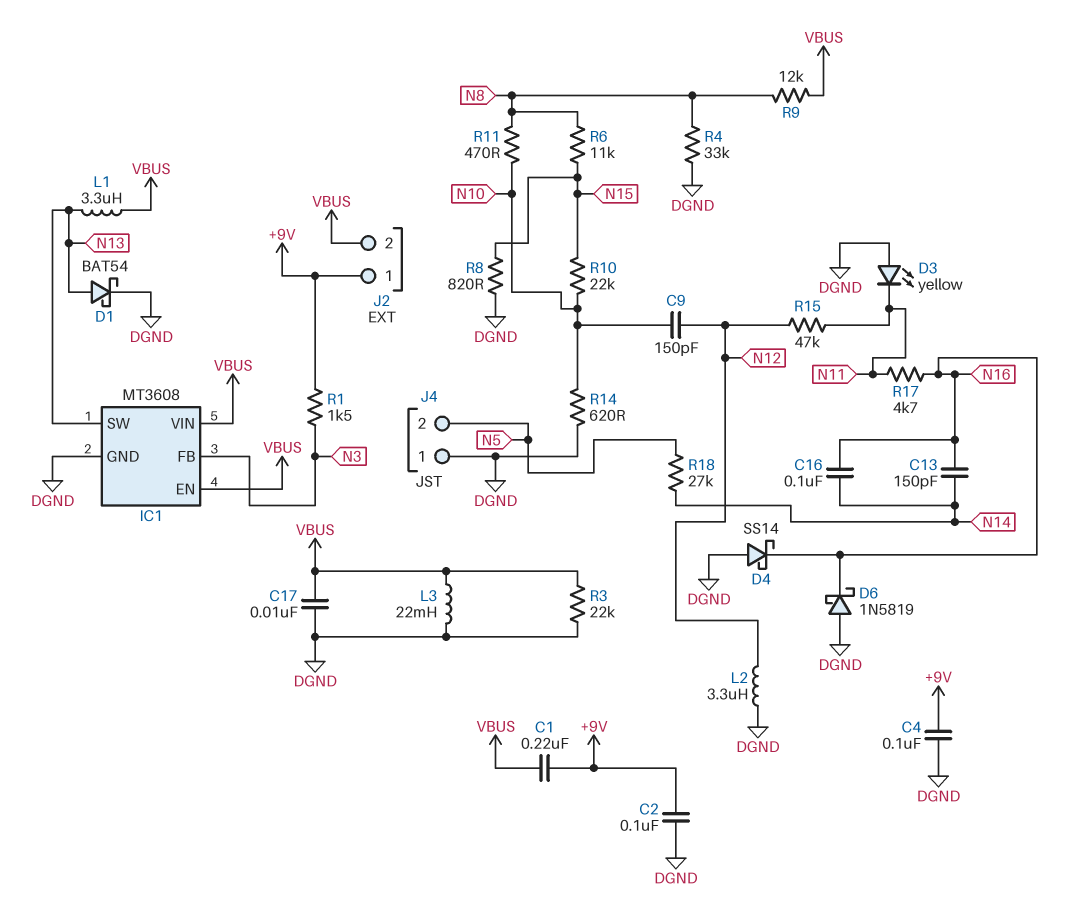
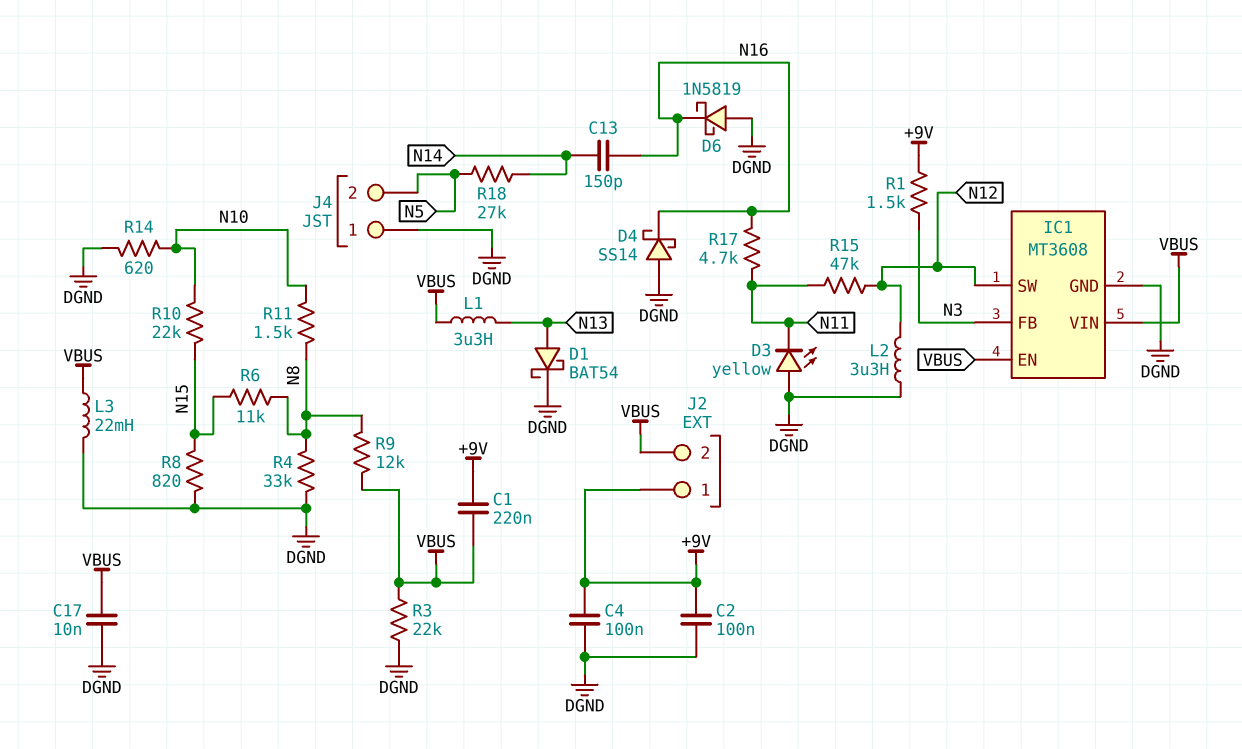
C9: 150pF (N10, N12) -> none
C16: 100nF (N14, N16) -> none
IC1 pin SW: N13 -> N12
R11: 470 (N8, N10) -> 1.5k (N8, N10)

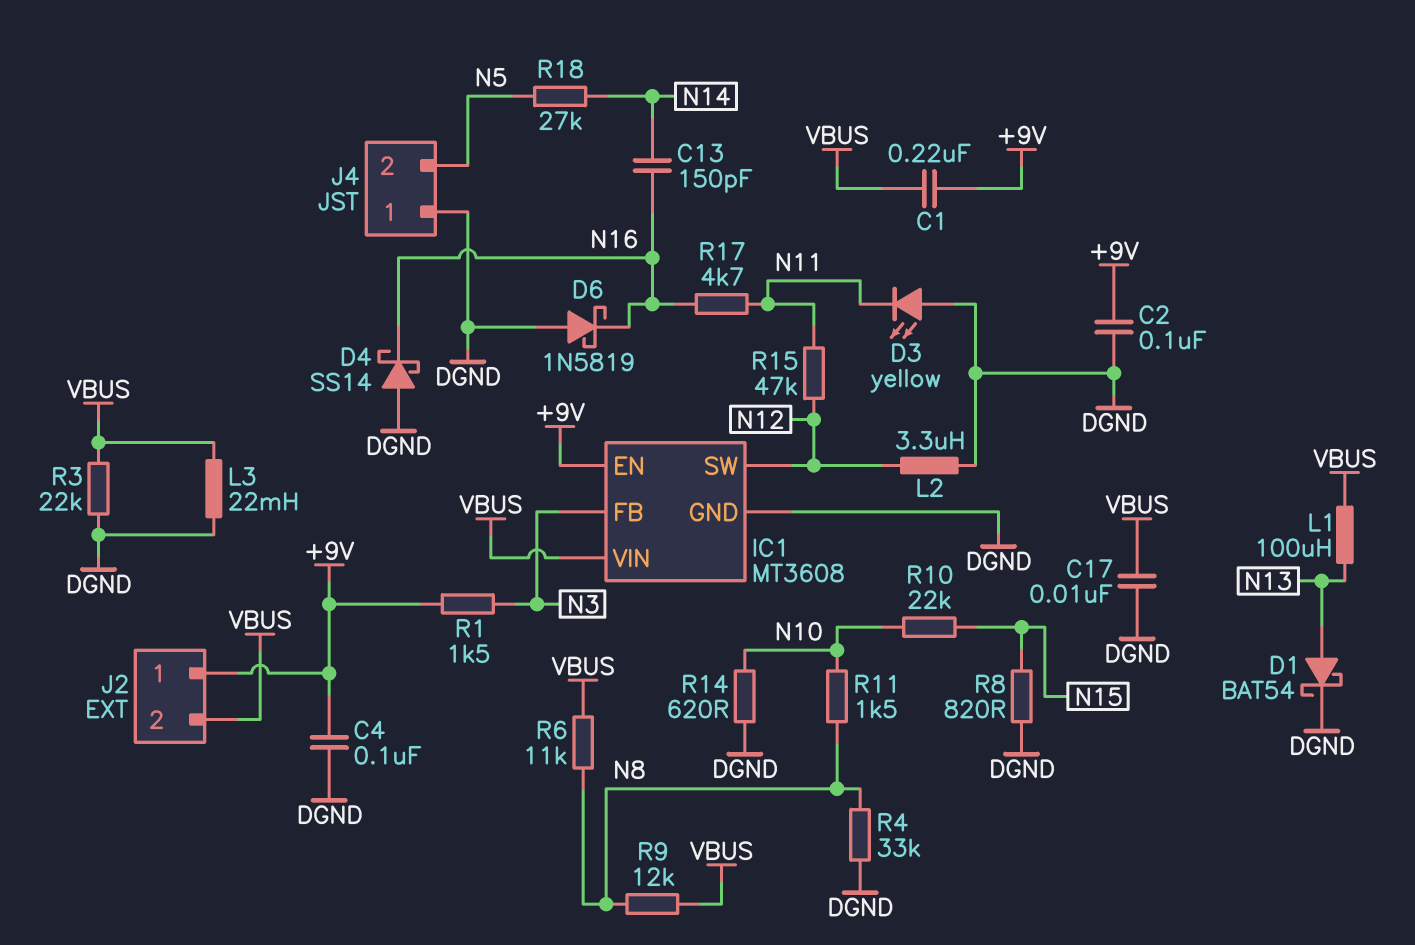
IC1 pin EN: VBUS -> +9V
L1: 3.3uH (N13, VBUS) -> 100uH (N13, VBUS)
R6: 11k (N8, N15) -> 11k (N8, VBUS)

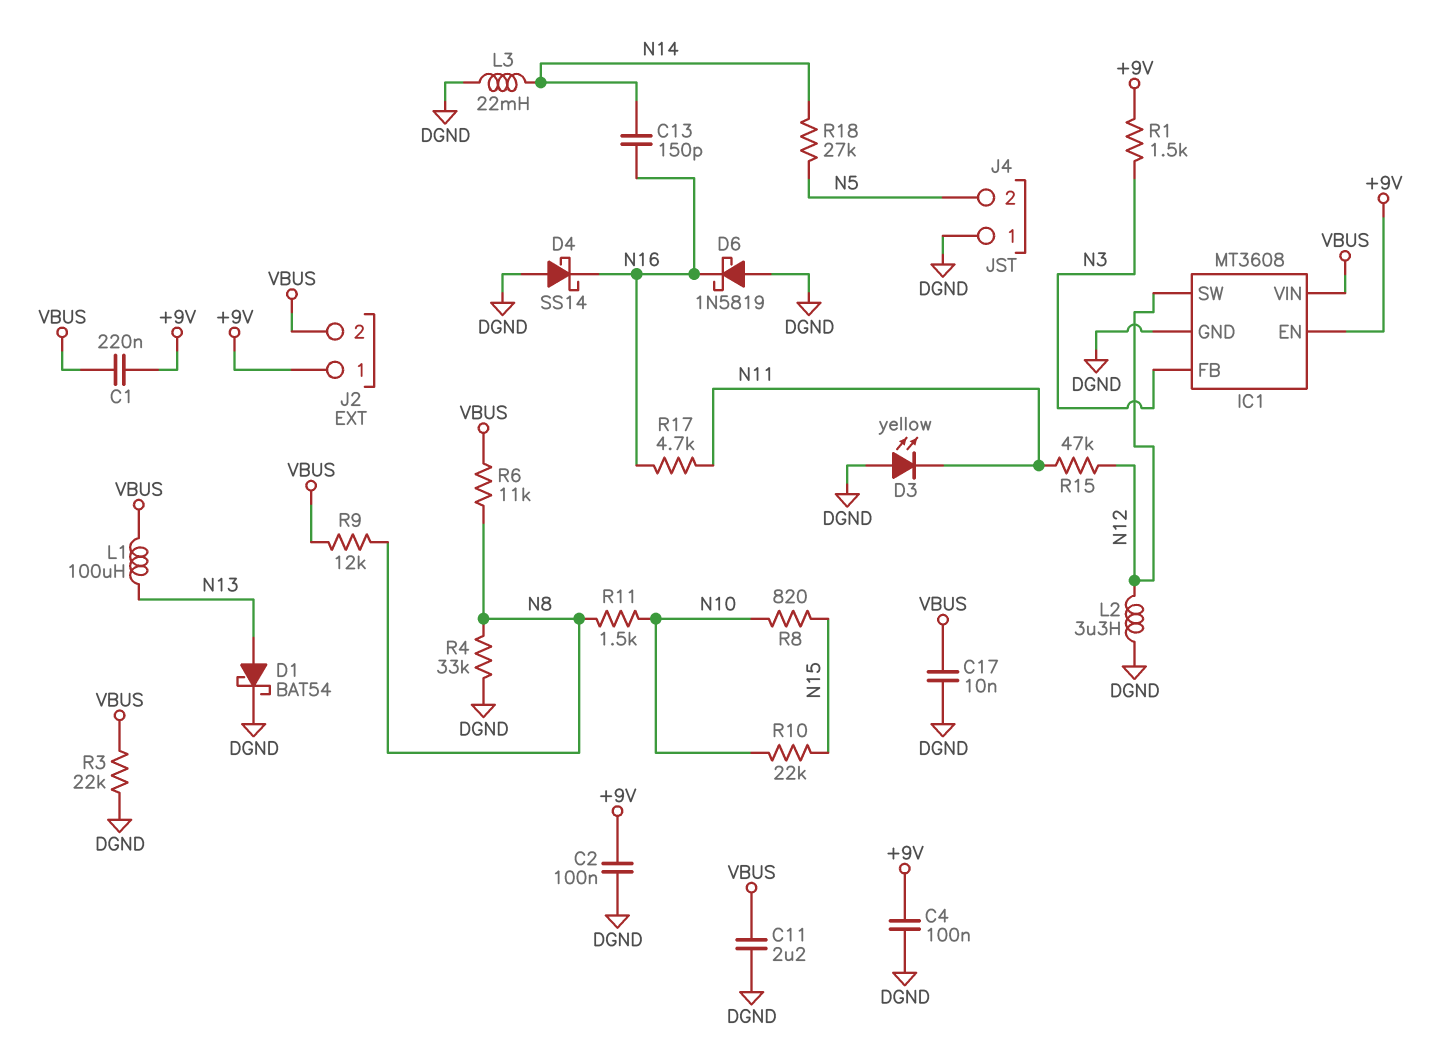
C11: none -> 2.2uF (DGND, VBUS)
L3: 22mH (DGND, VBUS) -> 22mH (DGND, N14)
R8: 820 (DGND, N15) -> 820 (N10, N15)
R14: 620 (DGND, N10) -> none

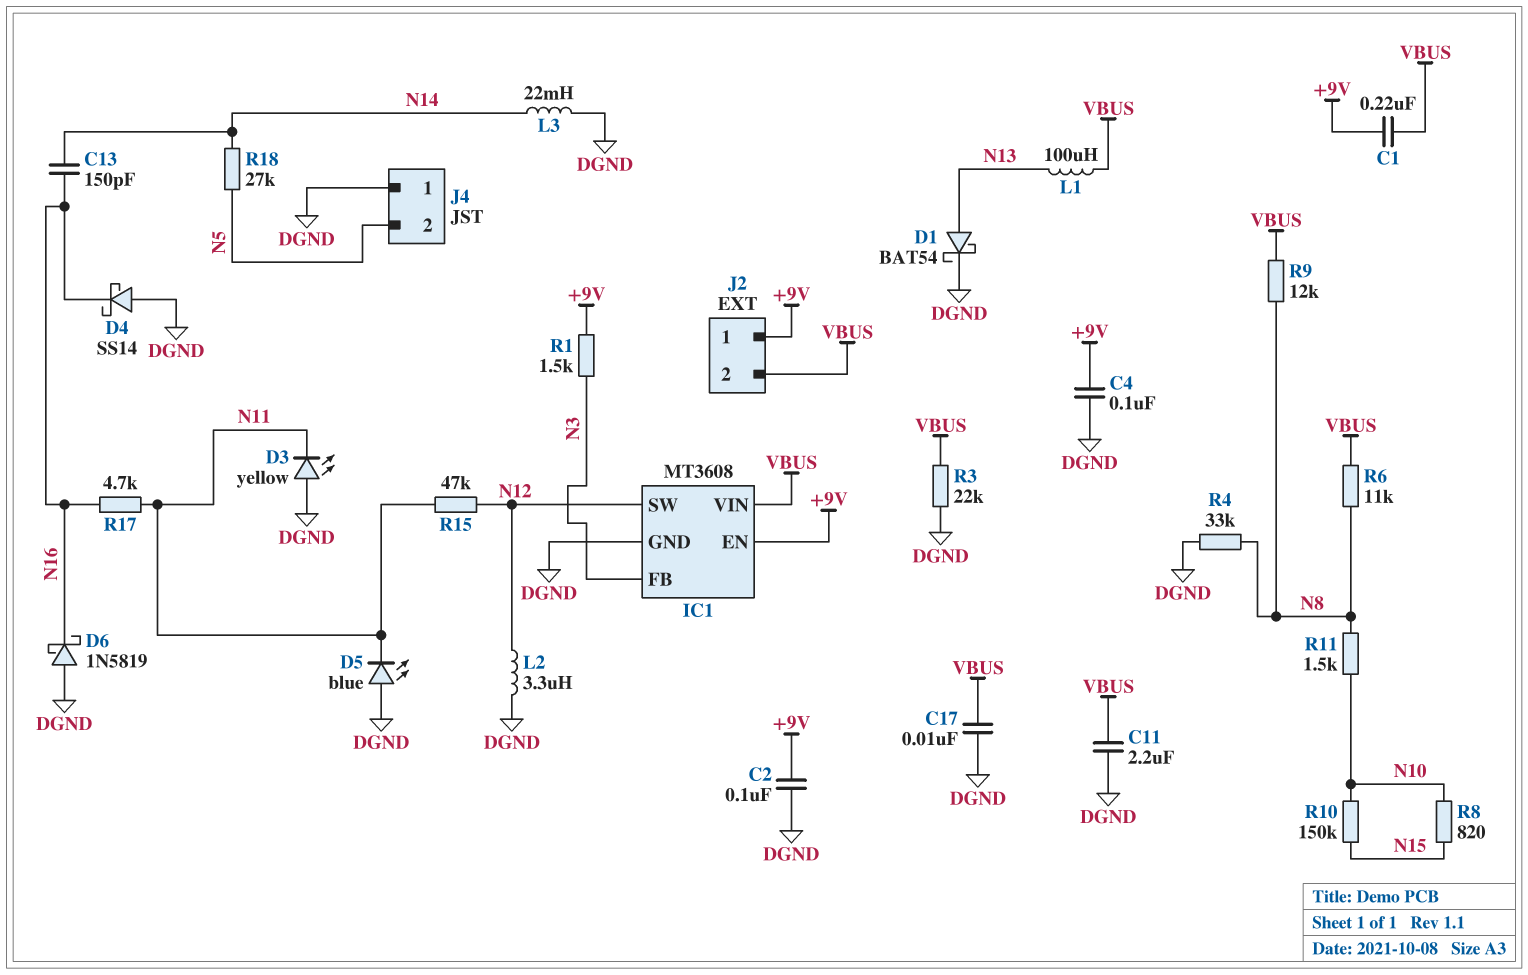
D5: none -> LED blue (A DGND, K N11)
R10: 22k (N10, N15) -> 150k (N10, N15)

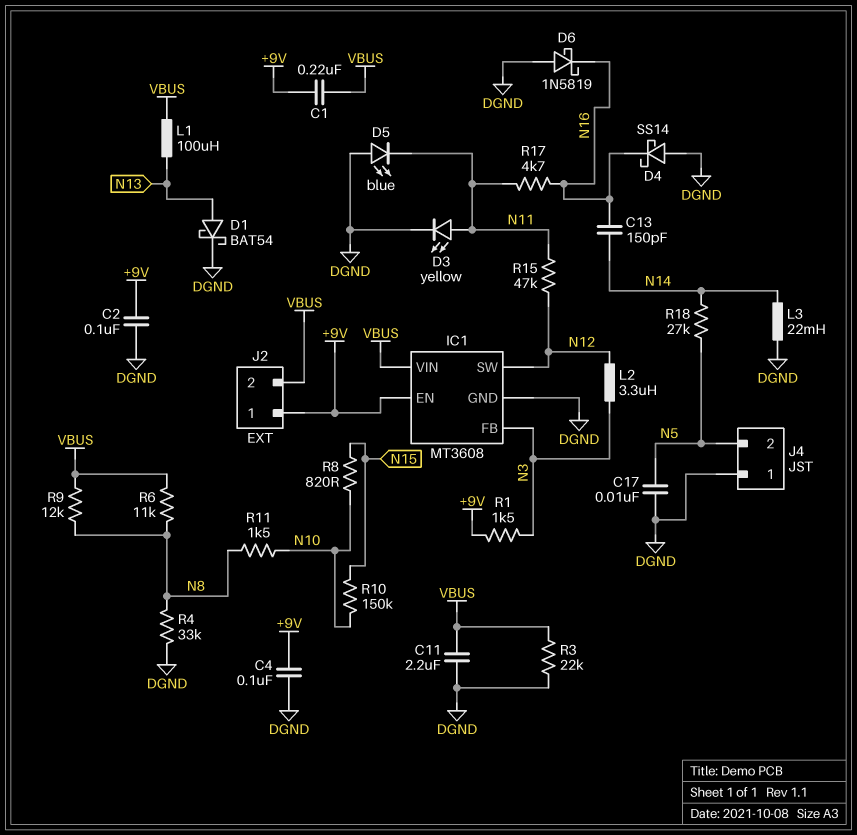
C17: 10nF (DGND, VBUS) -> 10nF (DGND, N5)
D3: LED yellow (A DGND, K N11) -> LED yellow (A N11, K DGND)
L2: 3.3uH (DGND, N12) -> 3.3uH (N3, N12)

